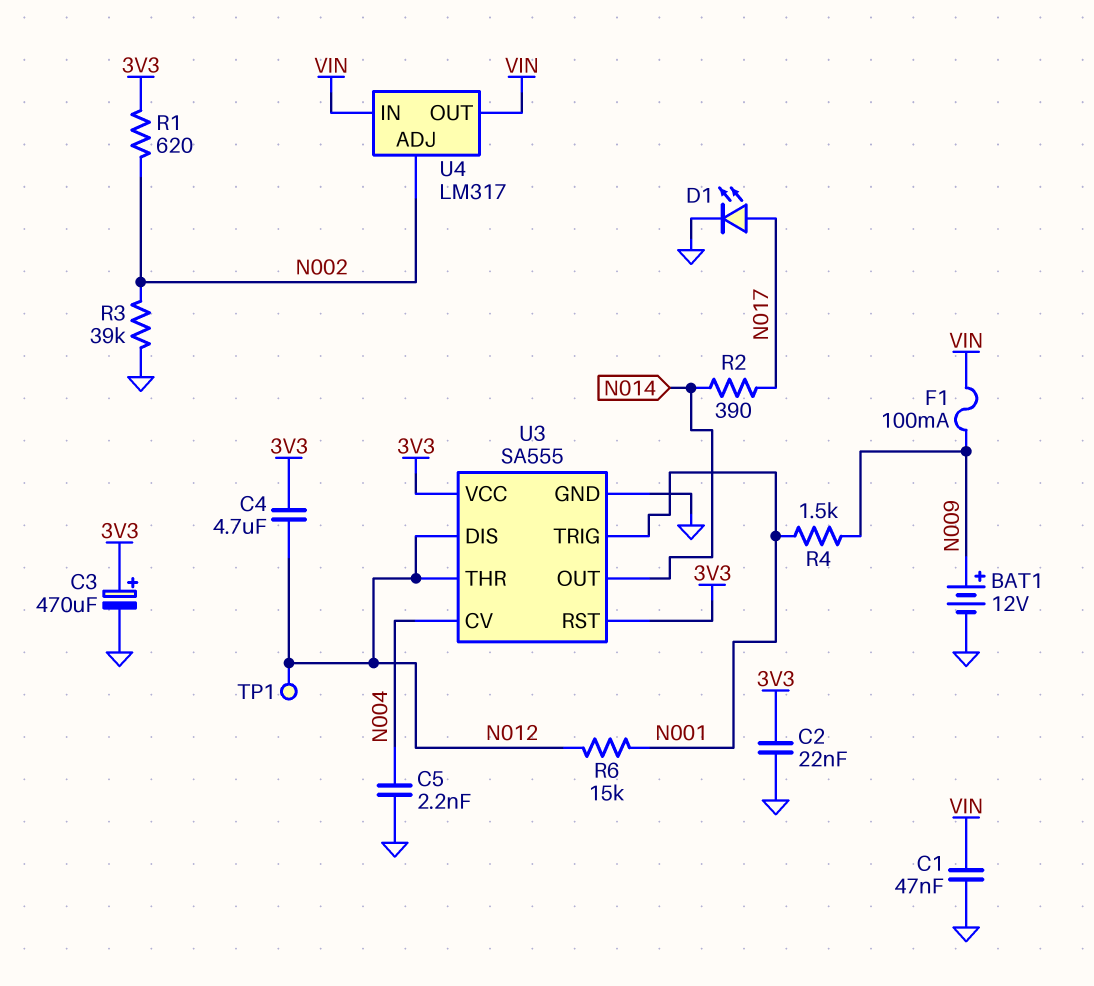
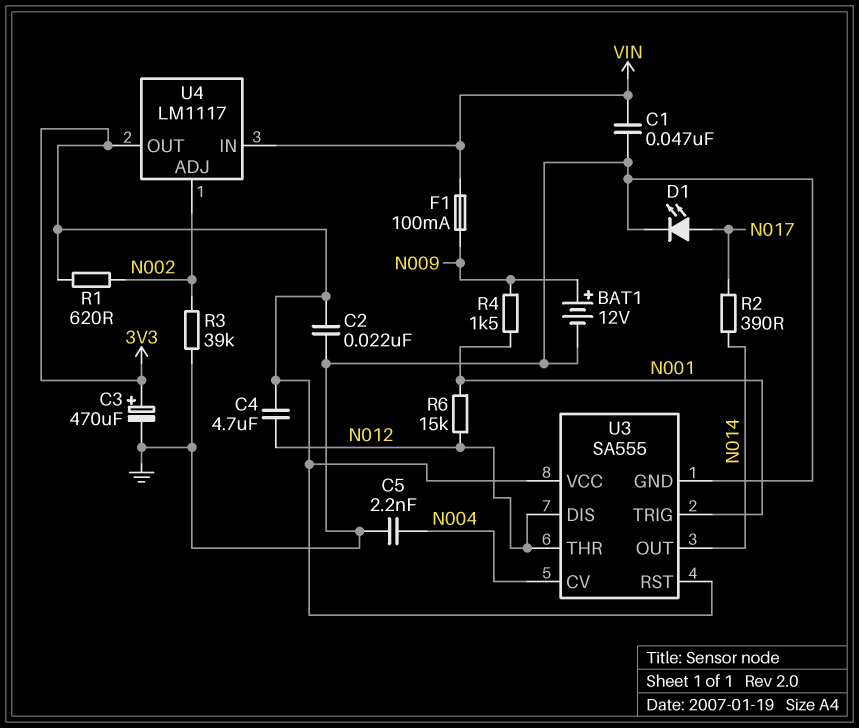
TP1: test point (N012) -> none
U4: LM317 -> LM1117
U4 pin OUT: VIN -> 3V3

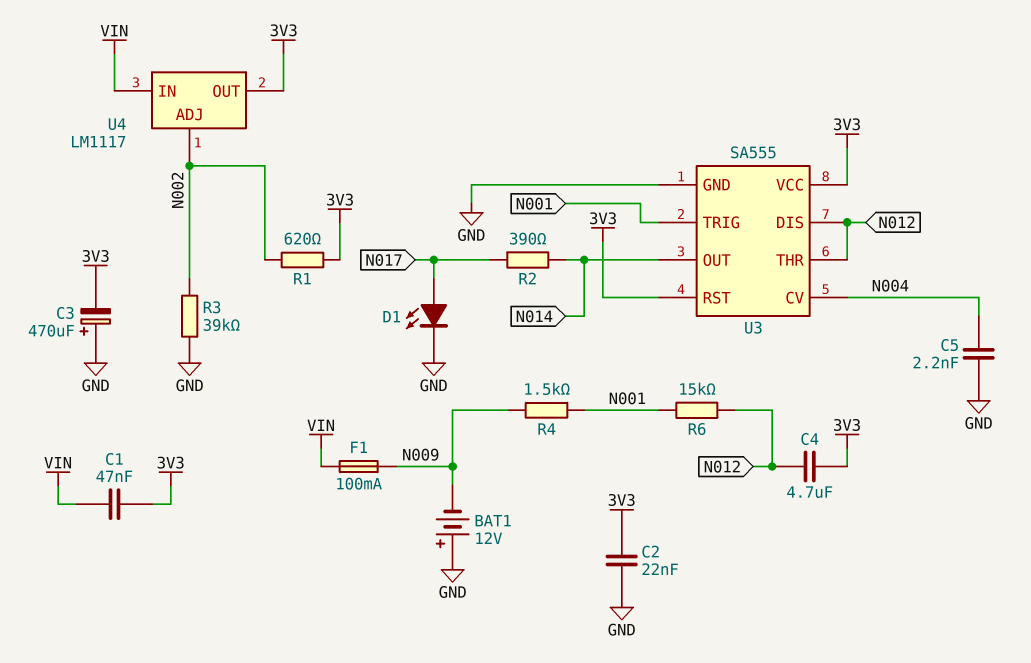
BAT1: 12V (plus N009, minus GND) -> 12V (plus GND, minus N009)
C1: 47nF (GND, VIN) -> 47nF (3V3, VIN)
C3: 470uF (plus 3V3, minus GND) -> 470uF (plus GND, minus 3V3)

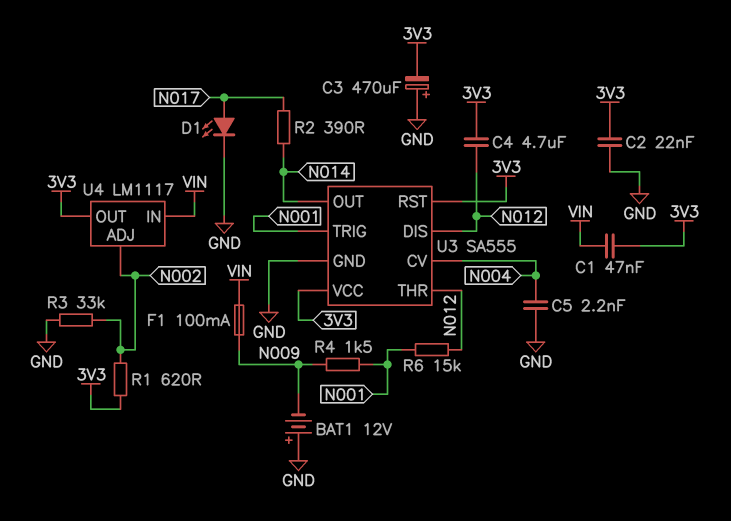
R3: 39k (GND, N002) -> 33k (GND, N002)

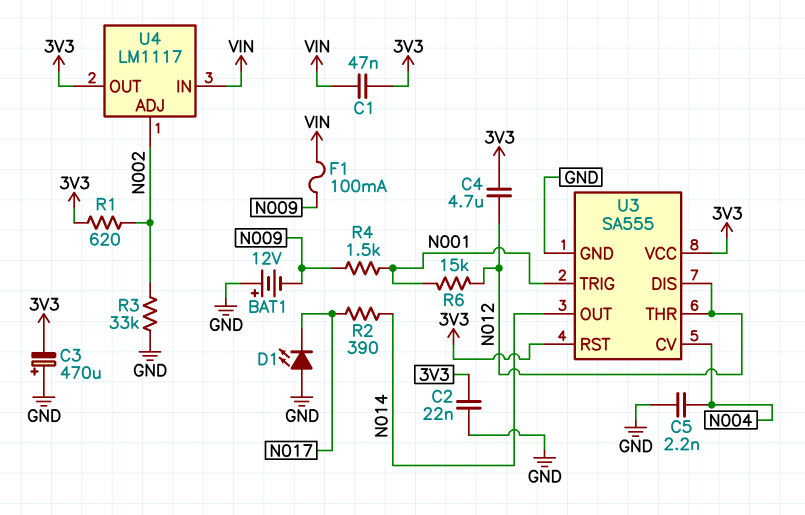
D1: LED (A N017, K GND) -> LED (A GND, K N017)

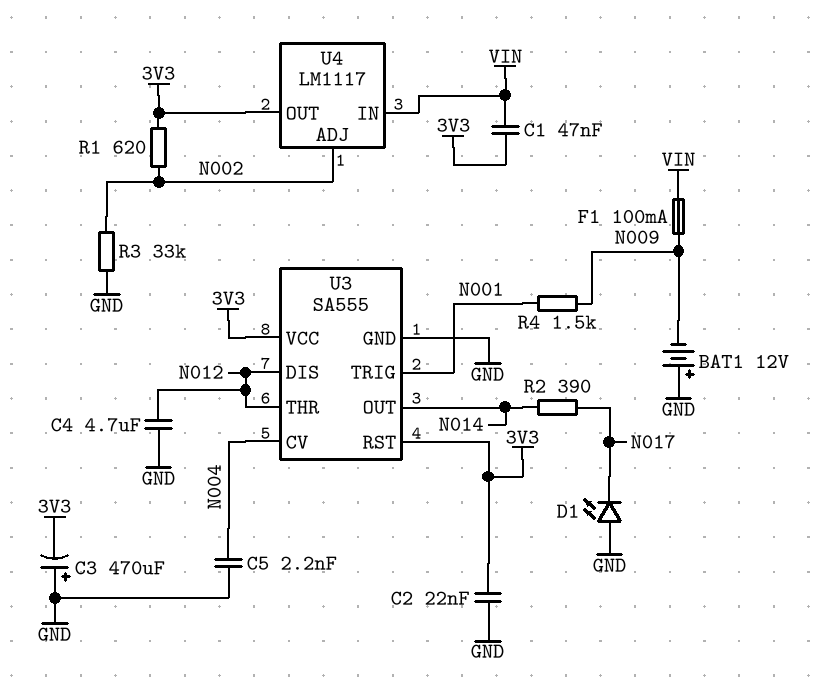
C4: 4.7uF (3V3, N012) -> 4.7uF (GND, N012)
R6: 15k (N001, N012) -> none

